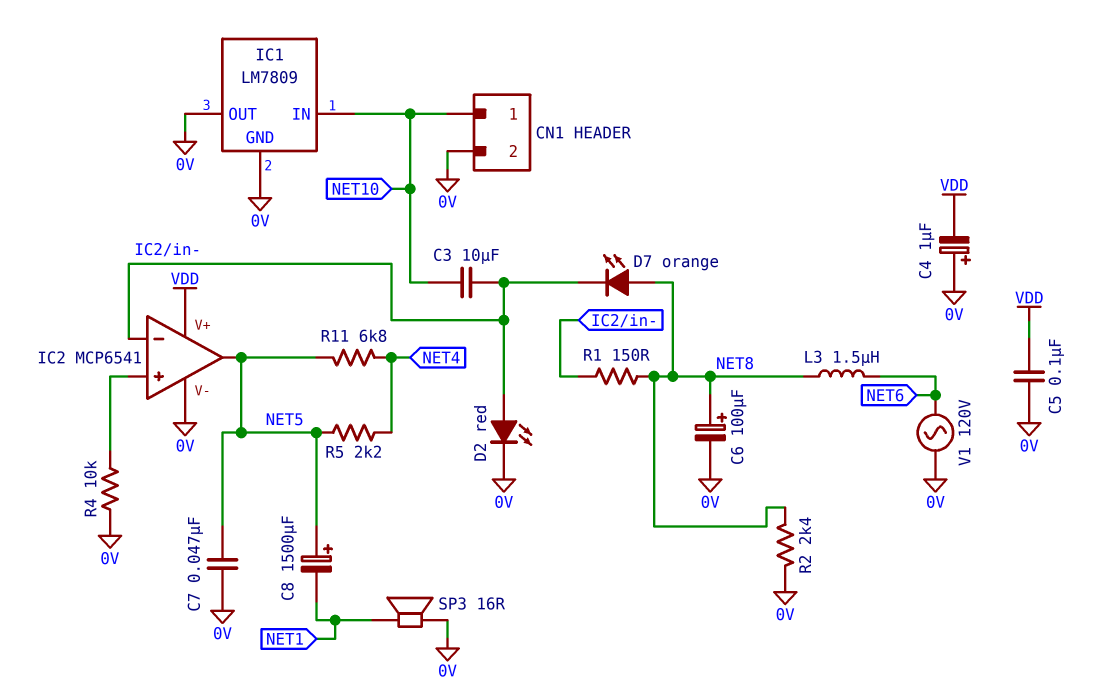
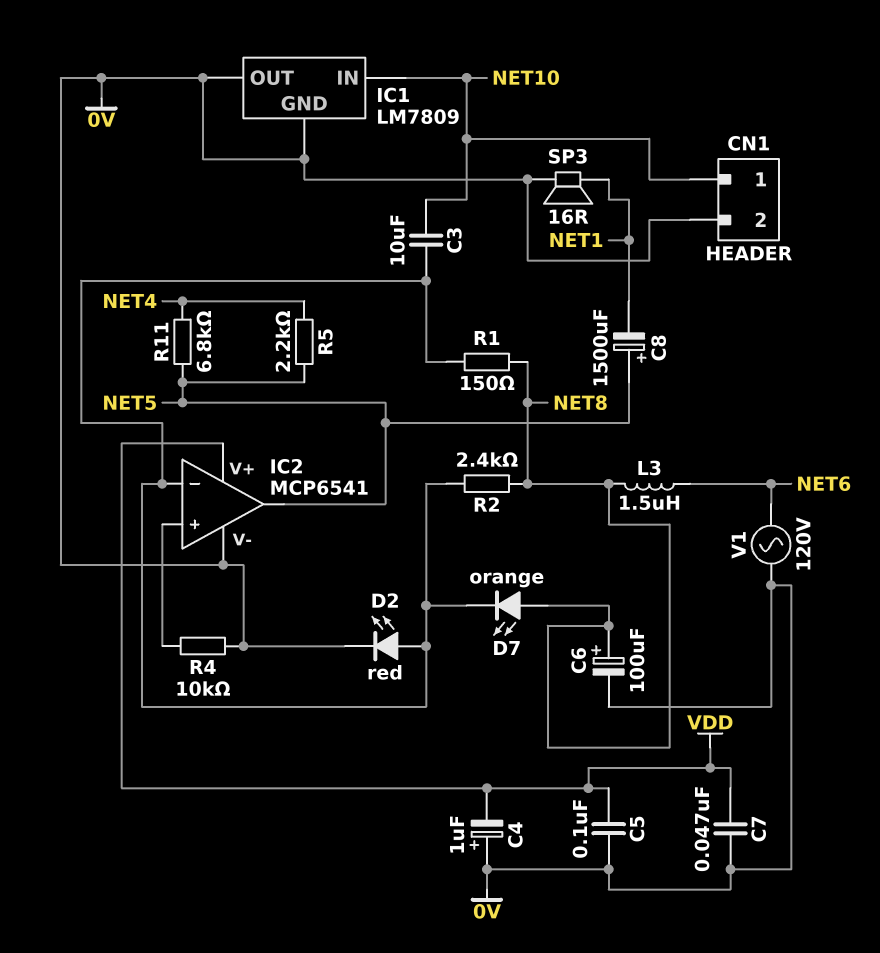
C7: 47nF (0V, NET5) -> 47nF (0V, VDD)
R2: 2.4k (0V, NET8) -> 2.4k (IC2/in-, NET8)

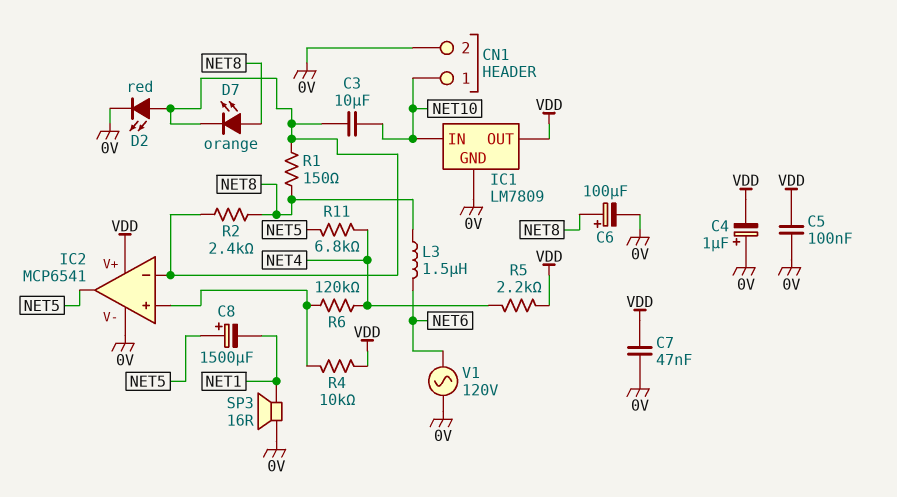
IC1 pin OUT: 0V -> VDD
R4: 10k (0V, IC2/in+) -> 10k (IC2/in+, VDD)
R5: 2.2k (NET4, NET5) -> 2.2k (NET4, VDD)
R6: none -> 120k (IC2/in+, NET4)

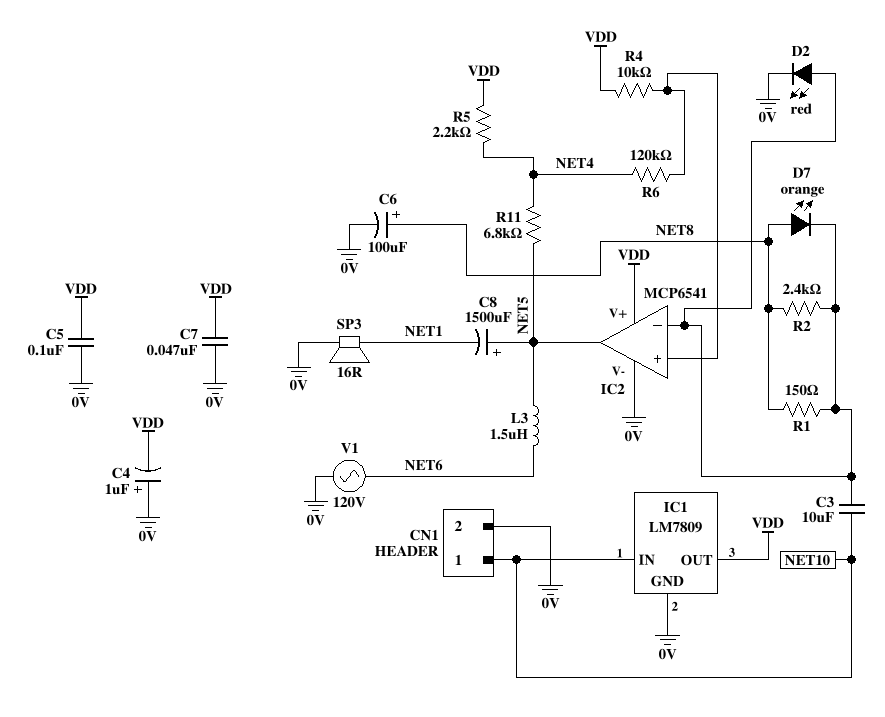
L3: 1.5uH (NET6, NET8) -> 1.5uH (NET5, NET6)

